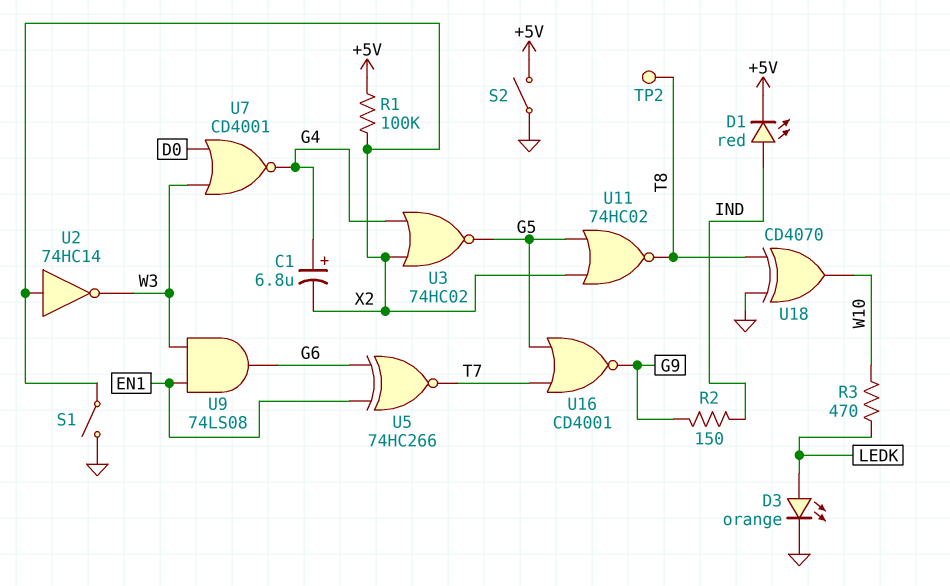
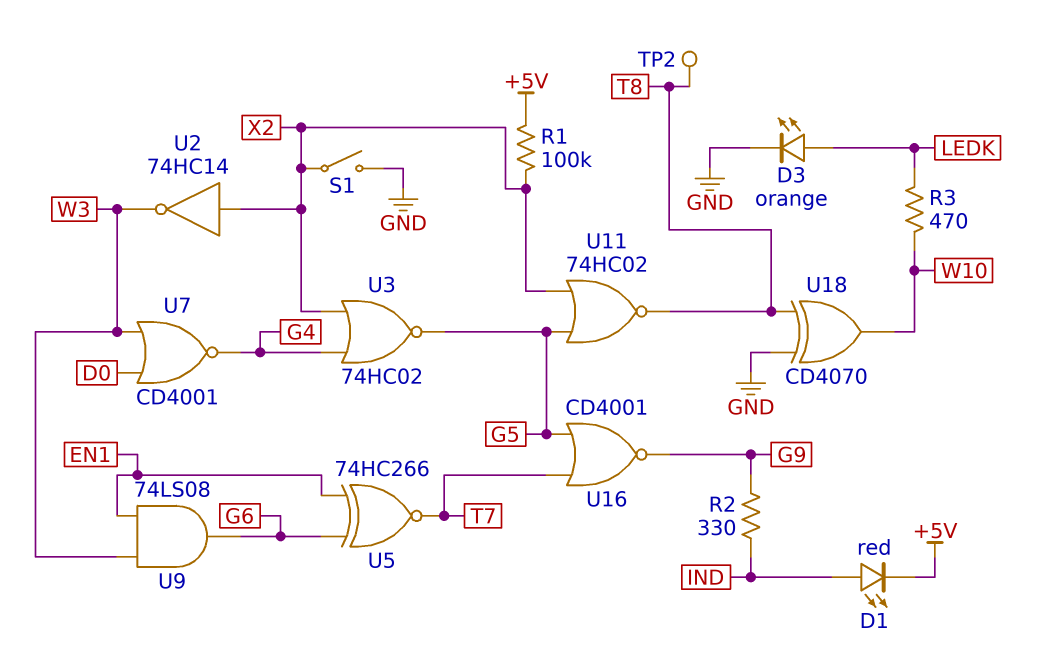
C1: 6.8uF (plus G4, minus X2) -> none
R2: 150 (G9, IND) -> 330 (G9, IND)
S2: switch (+5V, GND) -> none

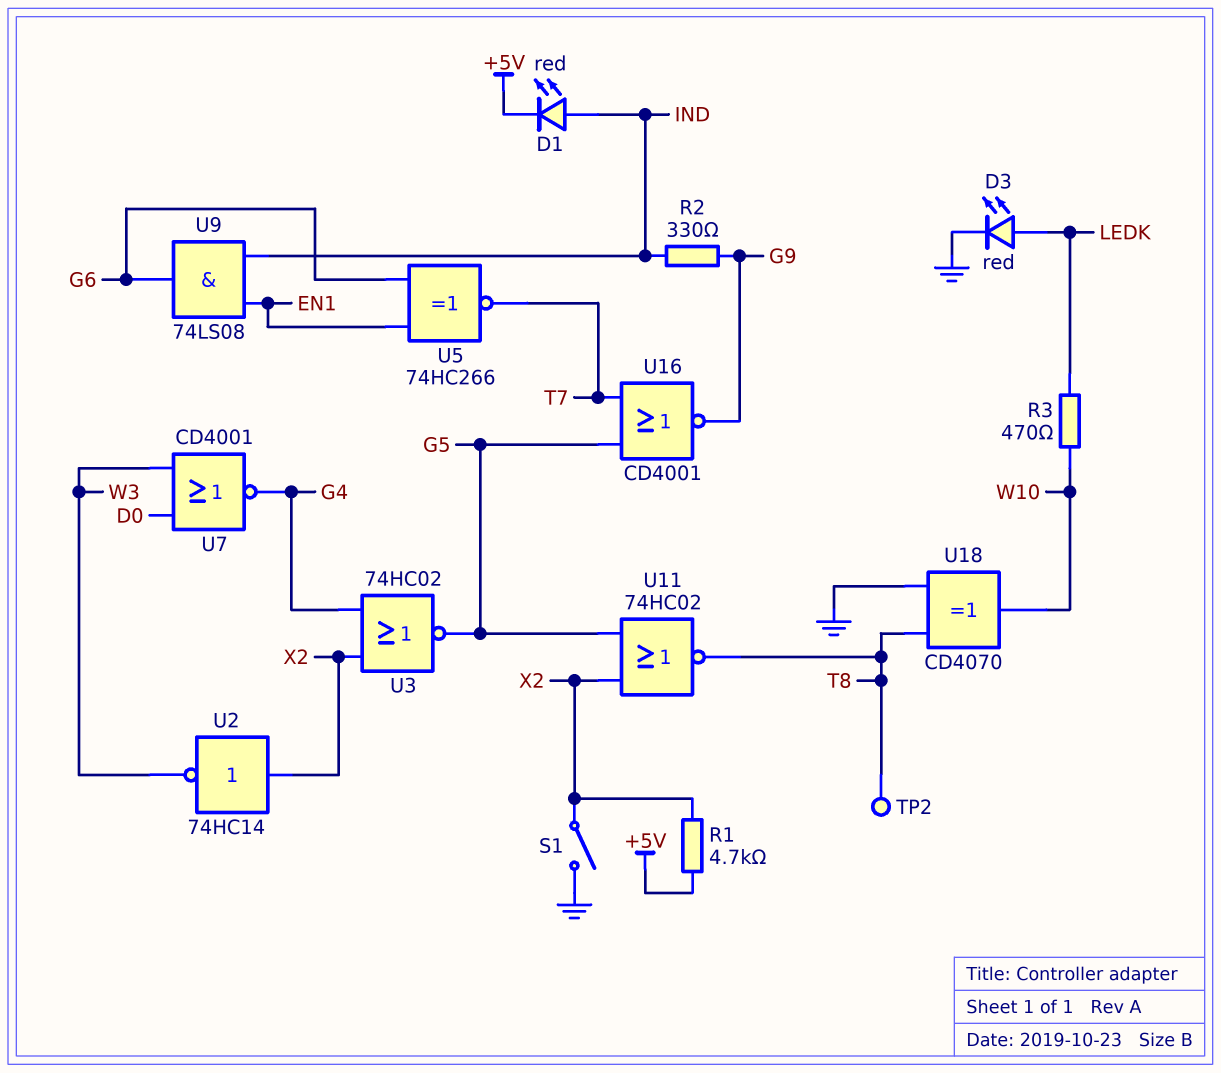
D3: LED orange (A LEDK, K GND) -> LED red (A LEDK, K GND)
R1: 100k (+5V, X2) -> 4.7k (+5V, X2)
U9: AND 74LS08 (in EN1, in W3, out G6) -> AND 74LS08 (in EN1, in IND, out G6)

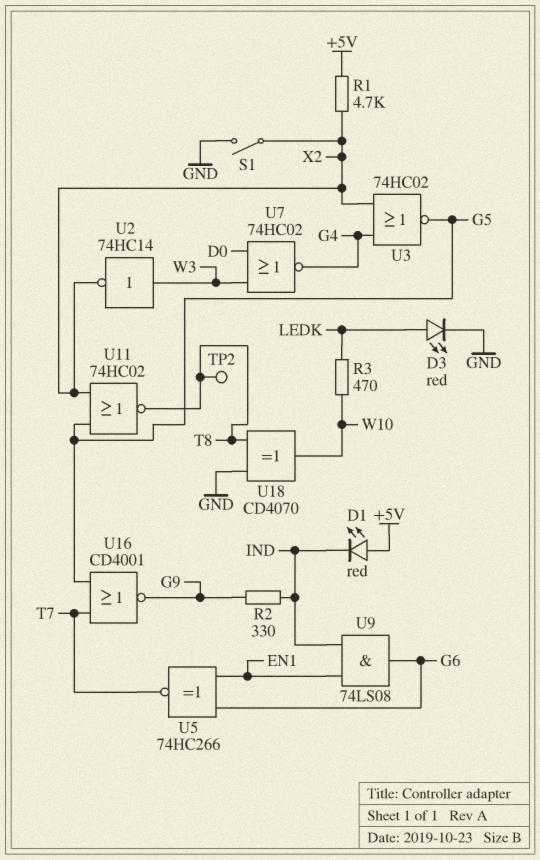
D1: LED red (A IND, K +5V) -> LED red (A +5V, K IND)
U2: NOT 74HC14 (in X2, out W3) -> NOT 74HC14 (in W3, out X2)
U7: NOR CD4001 (in D0, in W3, out G4) -> NOR 74HC02 (in D0, in W3, out G4)

